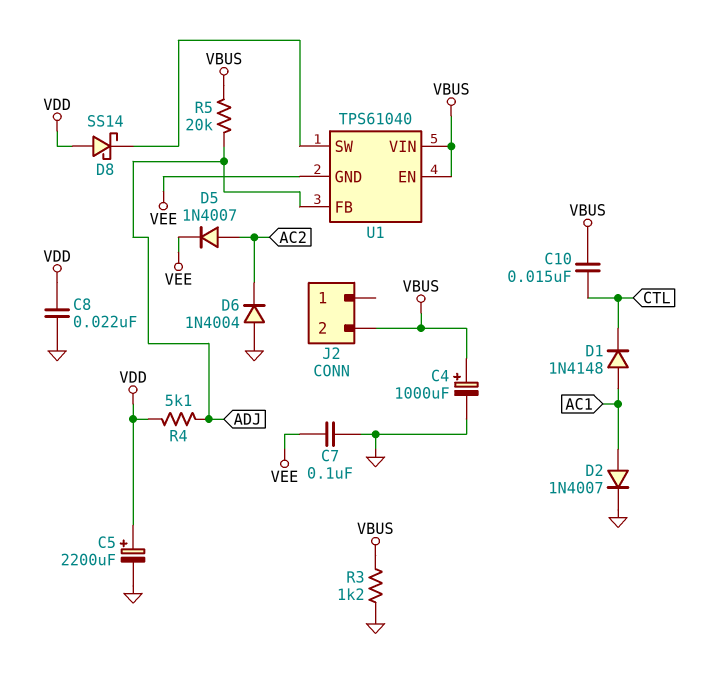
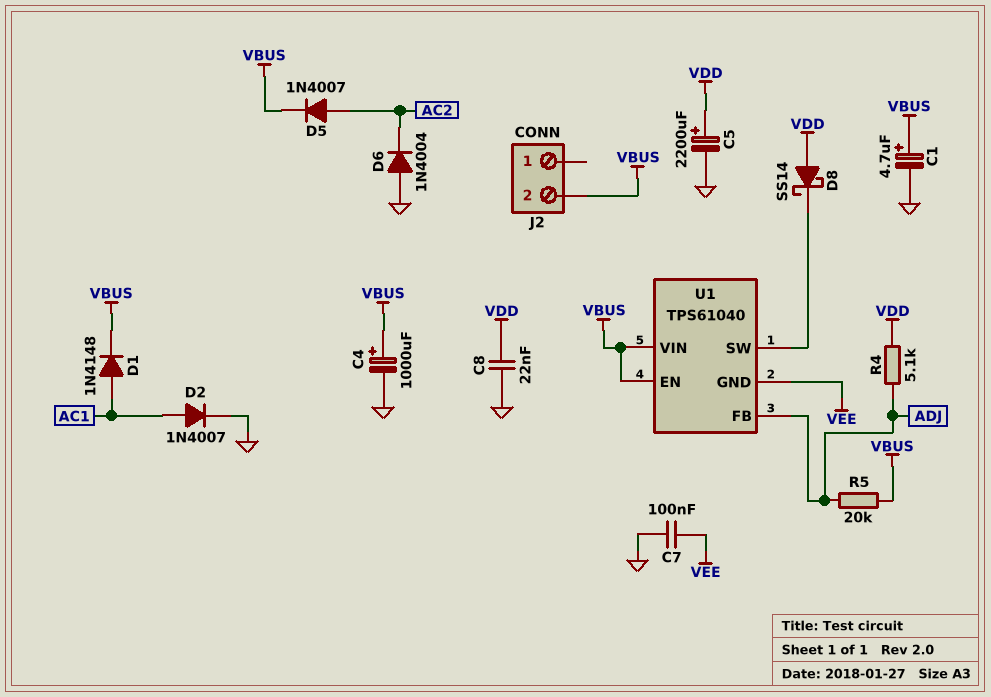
C1: none -> 4.7uF (plus VBUS, minus GND)
C10: 15nF (CTL, VBUS) -> none
D1: diode 1N4148 (A AC1, K CTL) -> diode 1N4148 (A AC1, K VBUS)
D5: diode 1N4007 (A AC2, K VEE) -> diode 1N4007 (A AC2, K VBUS)
R3: 1.2k (GND, VBUS) -> none

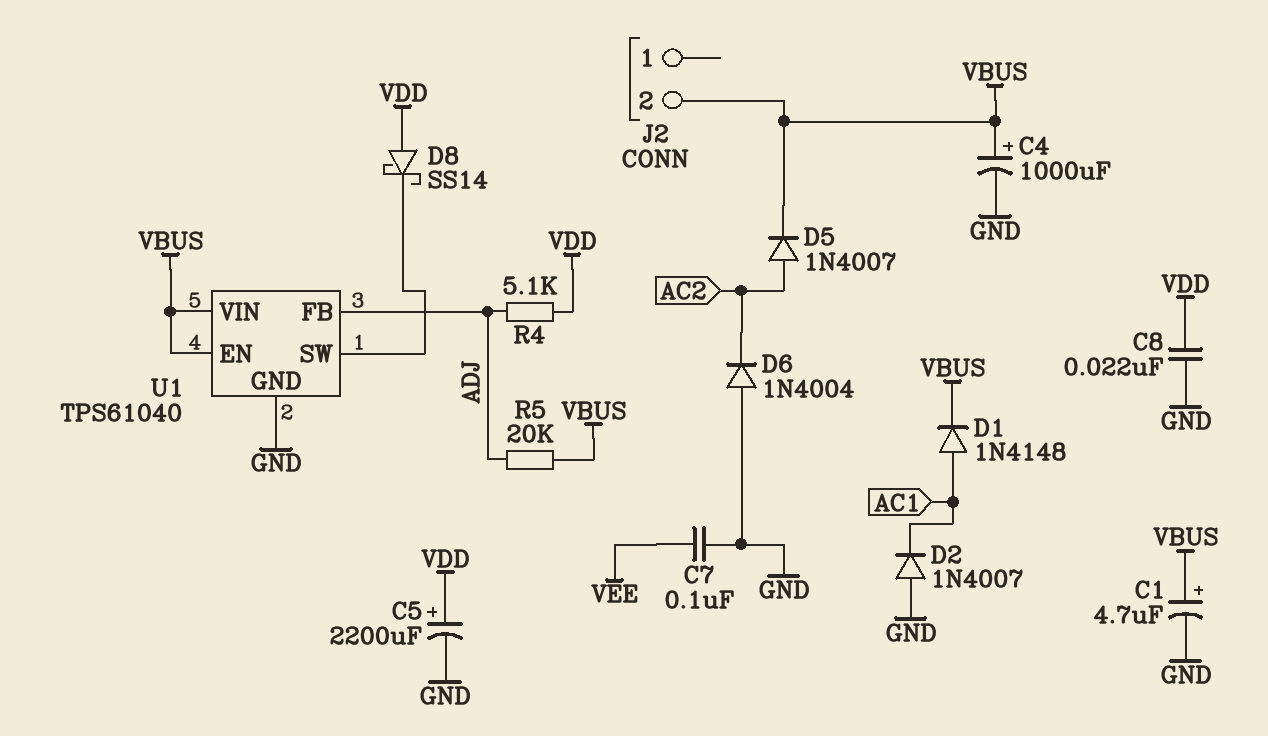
D2: diode 1N4007 (A AC1, K GND) -> diode 1N4007 (A GND, K AC1)
U1 pin GND: VEE -> GND

